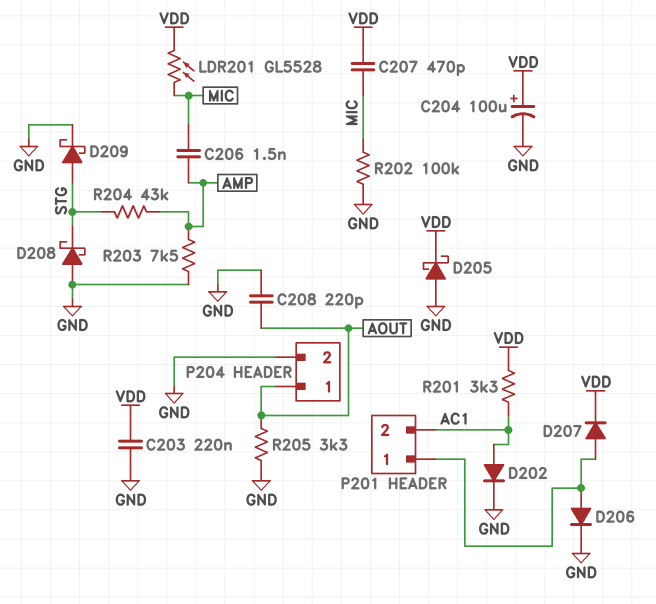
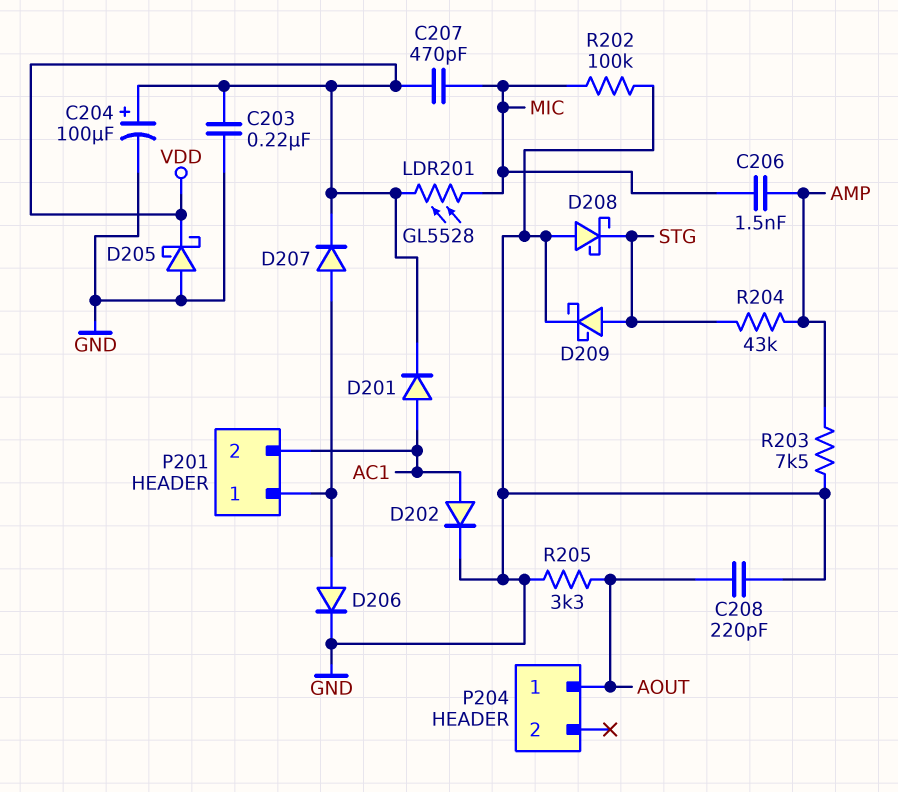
D201: none -> diode (A AC1, K VDD)
P204 pin 2: GND -> none
R201: 3.3k (AC1, VDD) -> none

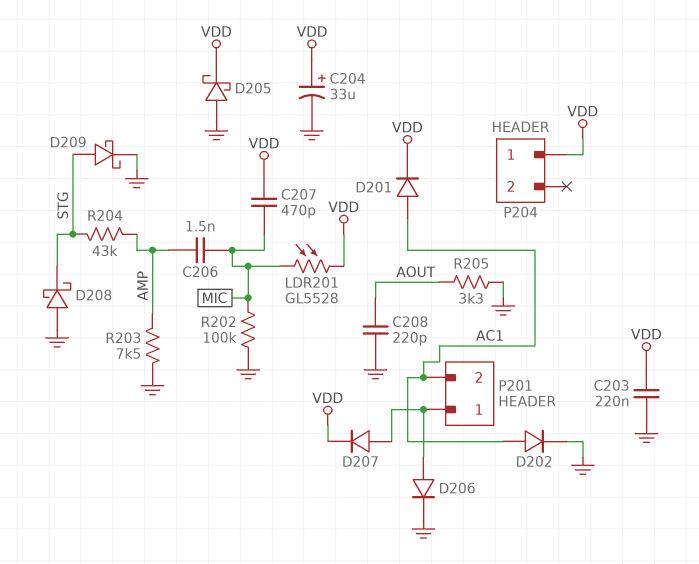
C204: 100uF (plus VDD, minus GND) -> 33uF (plus VDD, minus GND)
P204 pin 1: AOUT -> VDD

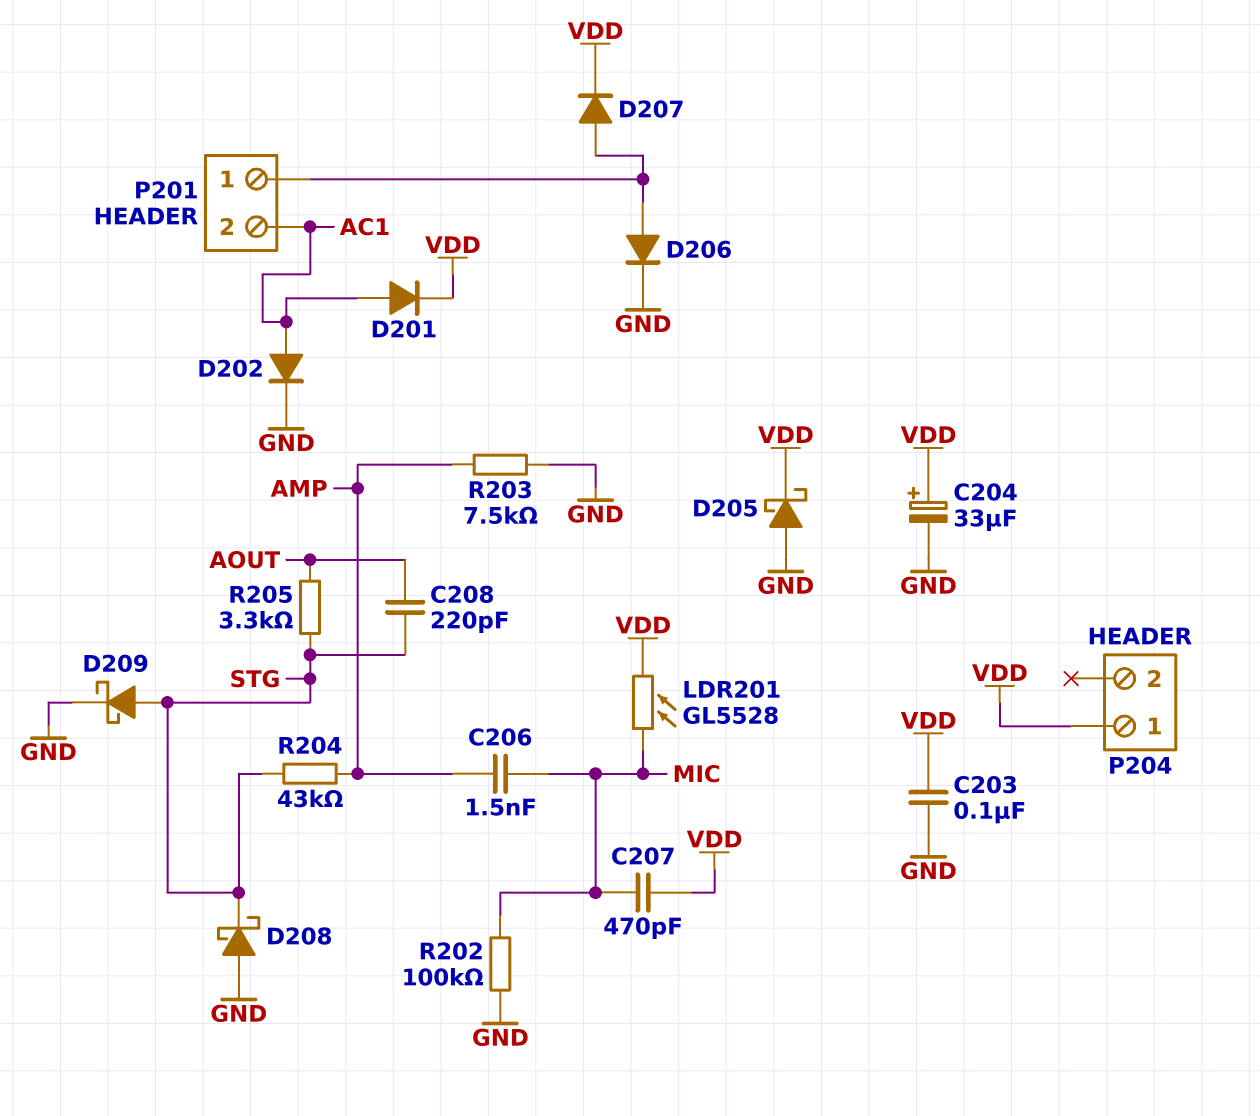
C203: 220nF (GND, VDD) -> 100nF (GND, VDD)
C208: 220pF (AOUT, GND) -> 220pF (AOUT, STG)
R205: 3.3k (AOUT, GND) -> 3.3k (AOUT, STG)

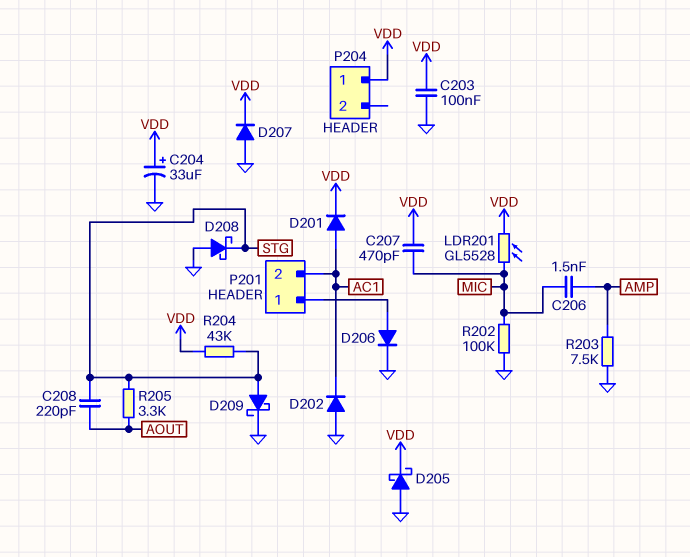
D202: diode (A AC1, K GND) -> diode (A GND, K AC1)
D207: diode (A P201/1, K VDD) -> diode (A GND, K VDD)
R204: 43k (AMP, STG) -> 43k (STG, VDD)

